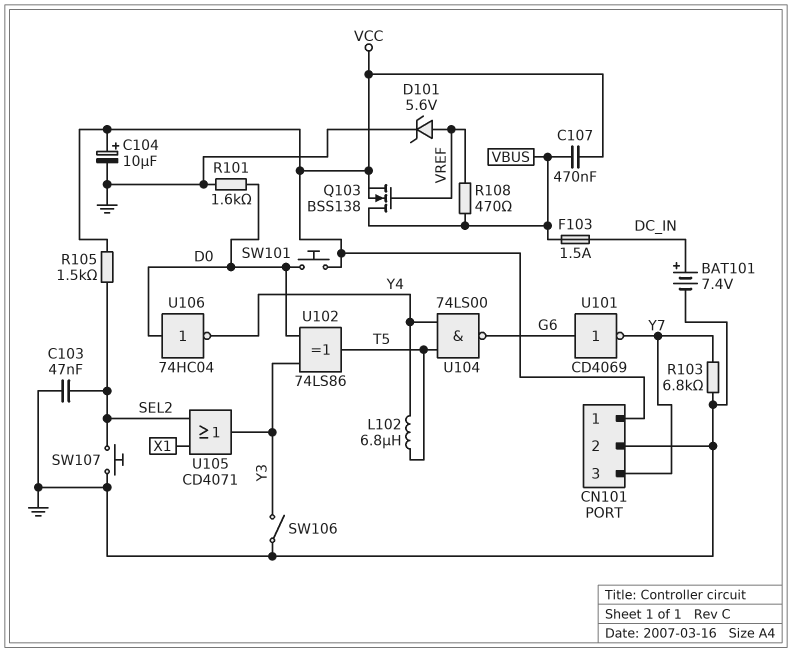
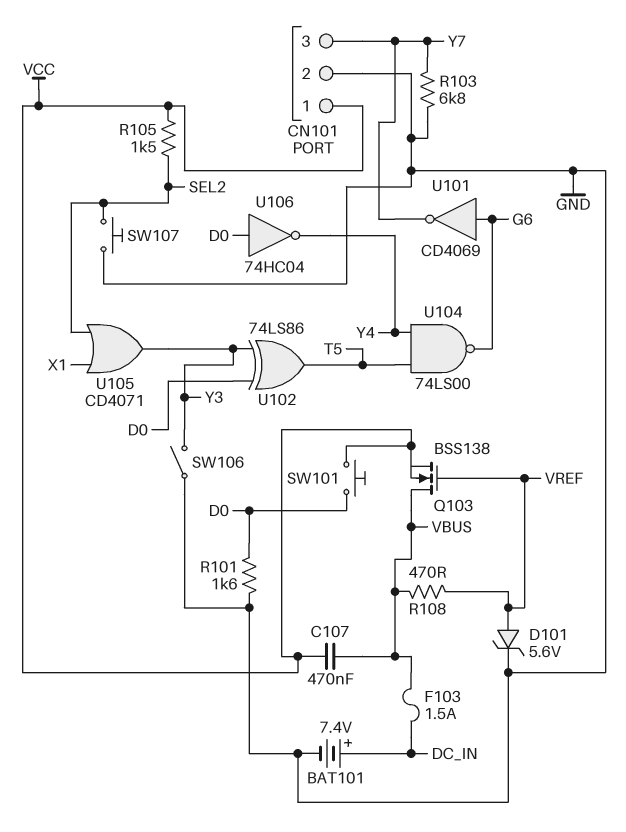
C103: 47nF (GND, SEL2) -> none
C104: 10uF (plus VCC, minus GND) -> none
L102: 6.8uH (T5, Y4) -> none

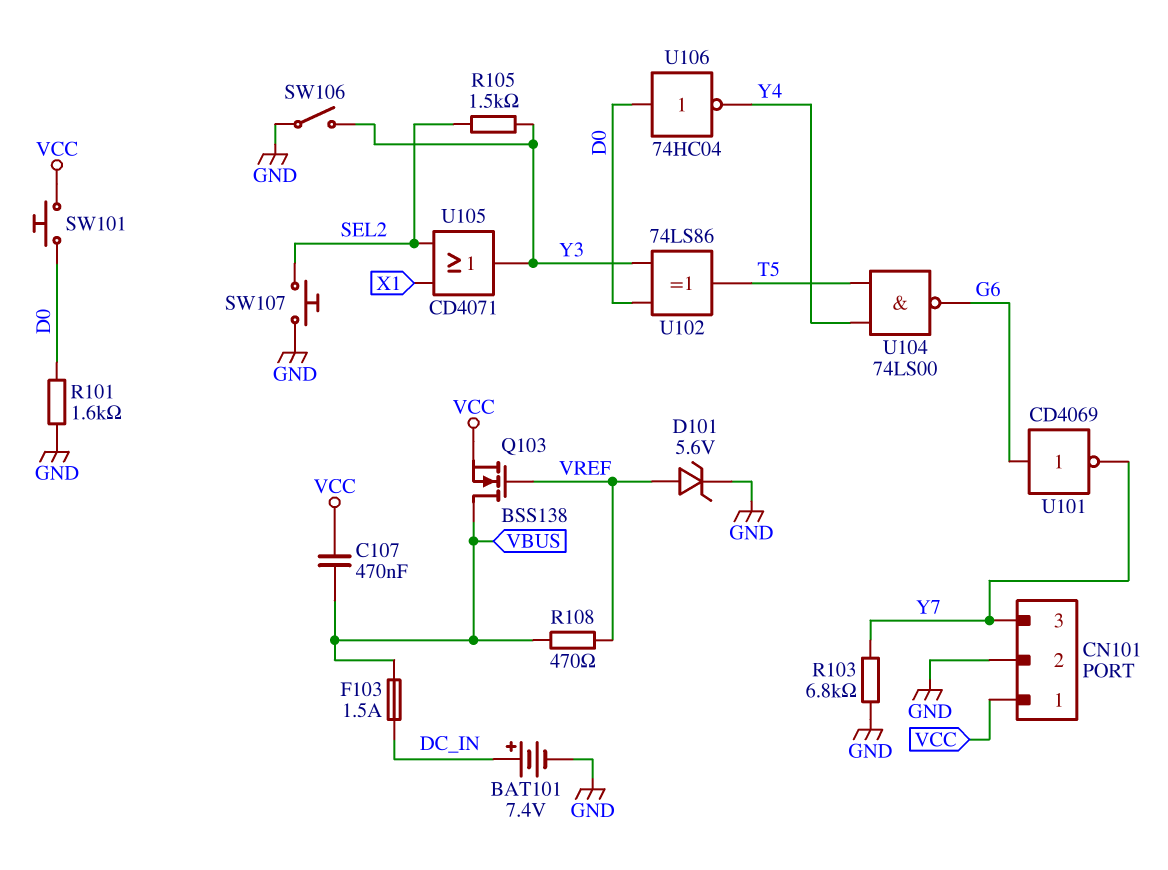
R105: 1.5k (SEL2, VCC) -> 1.5k (SEL2, Y3)

